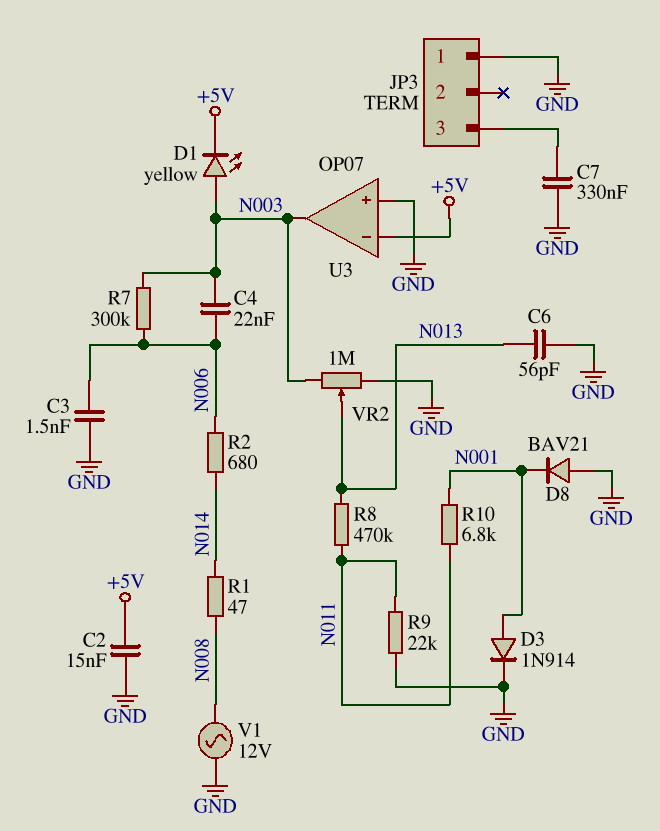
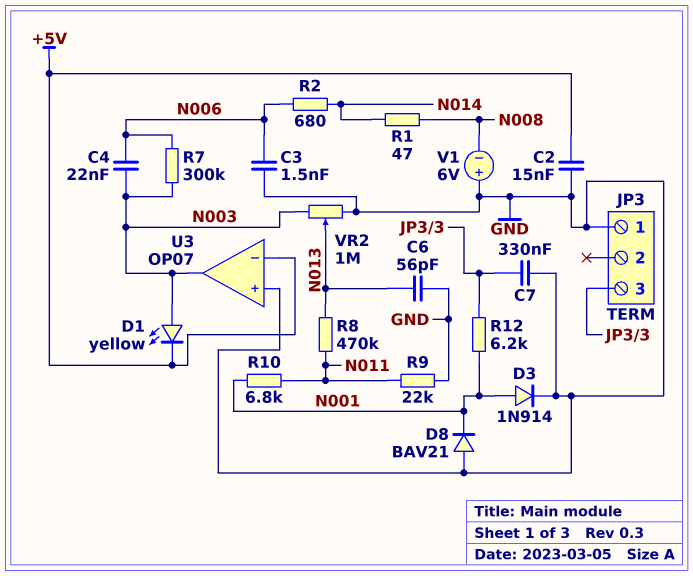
R12: none -> 6.2k (JP3/3, N001)
V1: AC 12V (GND, N008) -> 6V (plus GND, minus N008)

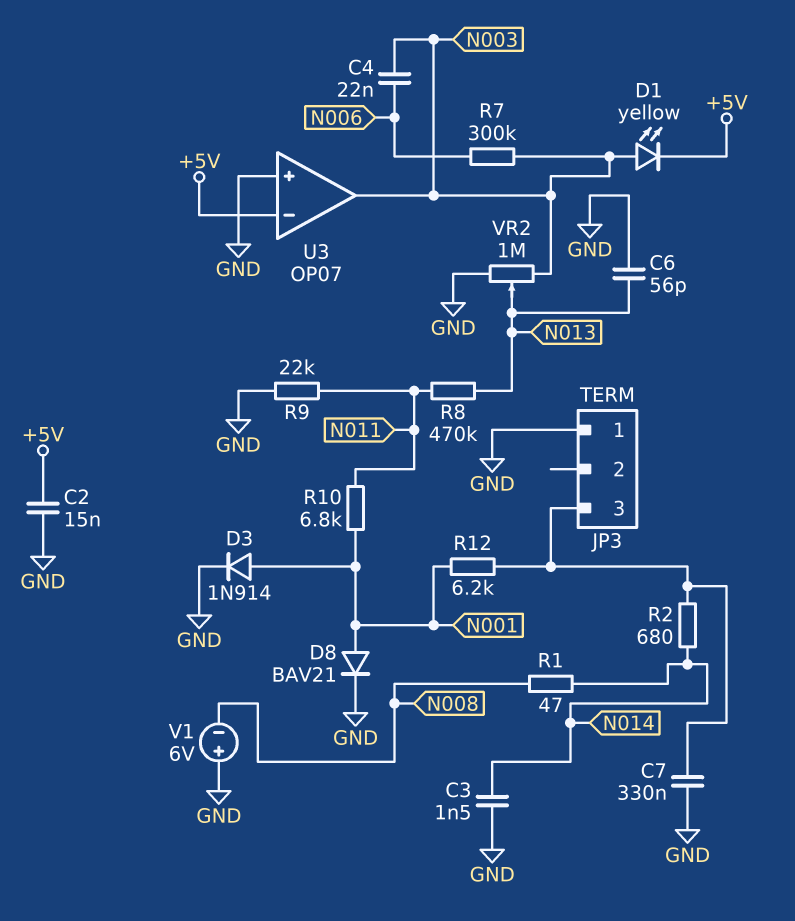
C3: 1.5nF (GND, N006) -> 1.5nF (GND, N014)
D8: diode BAV21 (A GND, K N001) -> diode BAV21 (A N001, K GND)
R2: 680 (N006, N014) -> 680 (JP3/3, N014)

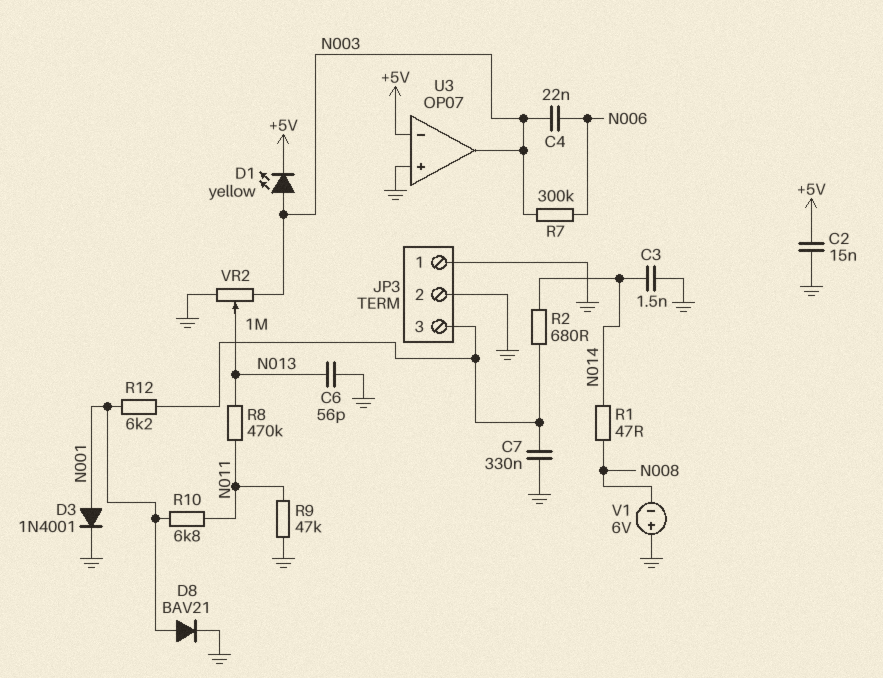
D3: diode 1N914 (A N001, K GND) -> diode 1N4001 (A N001, K GND)
JP3 pin 2: none -> GND
R9: 22k (GND, N011) -> 47k (GND, N011)

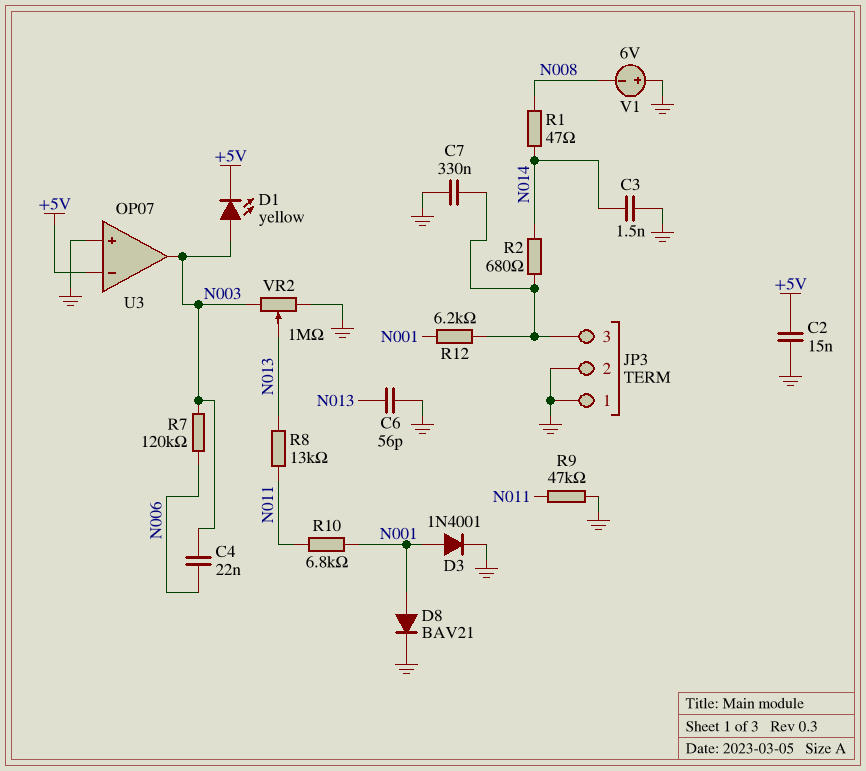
R7: 300k (N003, N006) -> 120k (N003, N006)
R8: 470k (N011, N013) -> 13k (N011, N013)

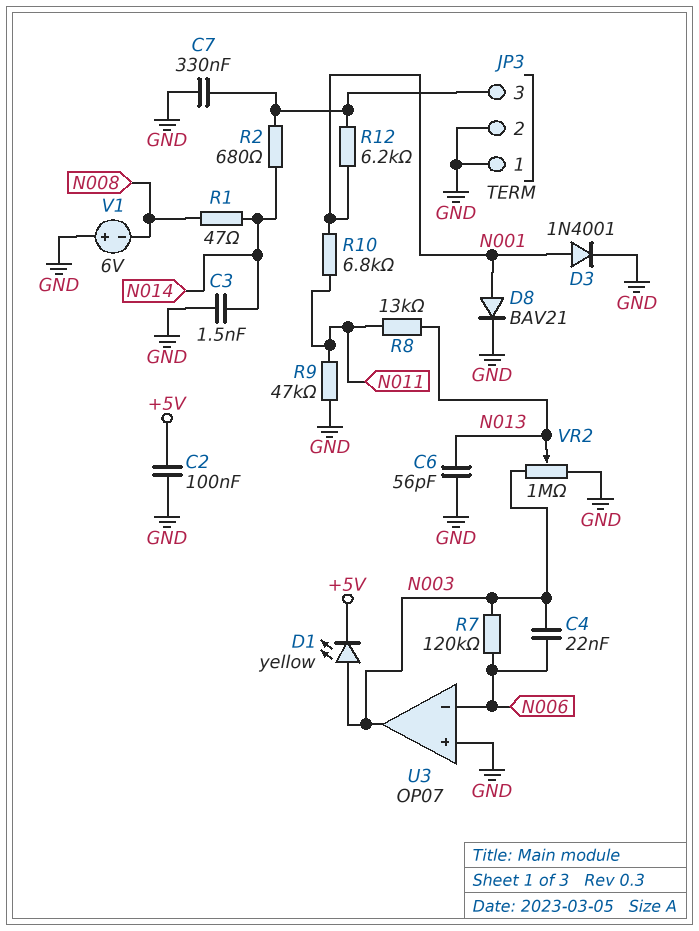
C2: 15nF (+5V, GND) -> 100nF (+5V, GND)
U3 pin in-: +5V -> N006

